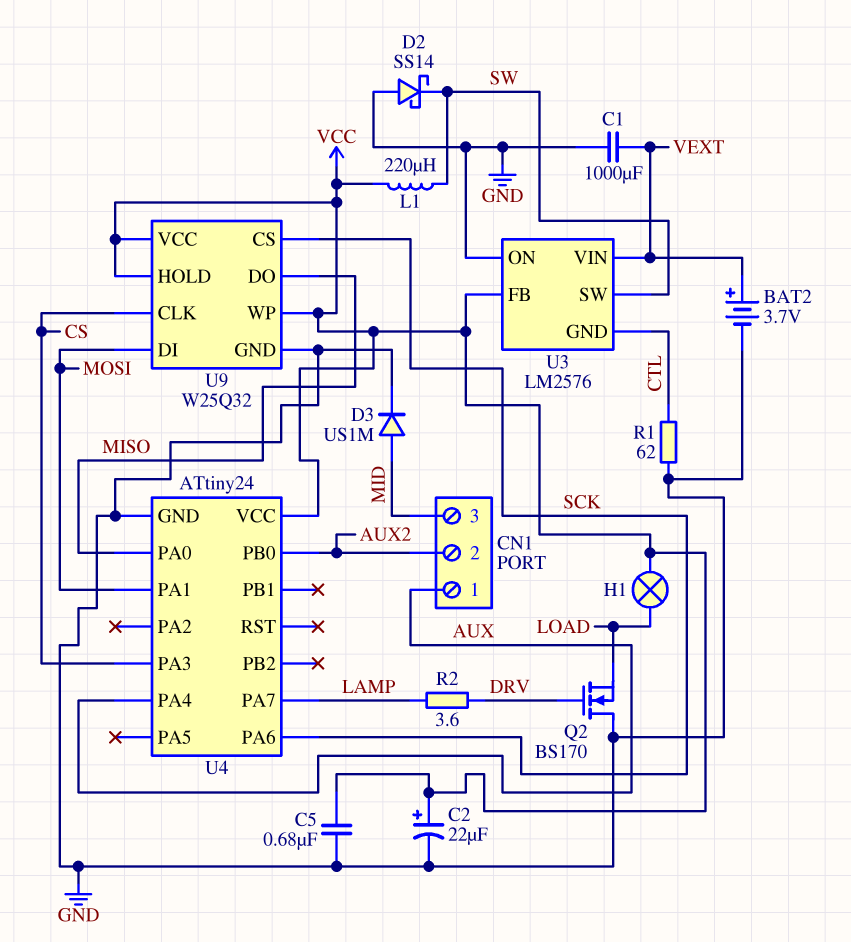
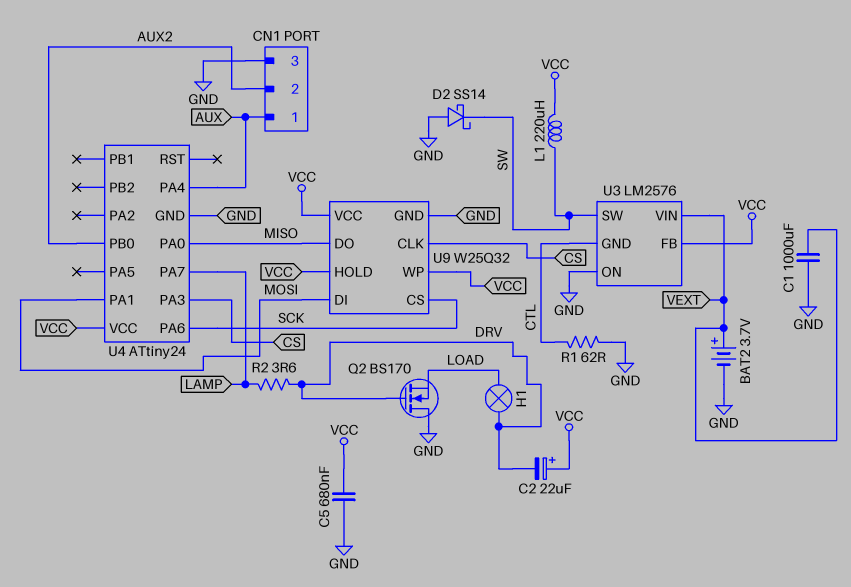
C2: 22uF (plus VCC, minus GND) -> 22uF (plus VCC, minus DRV)
CN1 pin 3: MID -> GND
D3: diode US1M (A MID, K GND) -> none
H1: lamp (LOAD, VCC) -> lamp (DRV, LOAD)

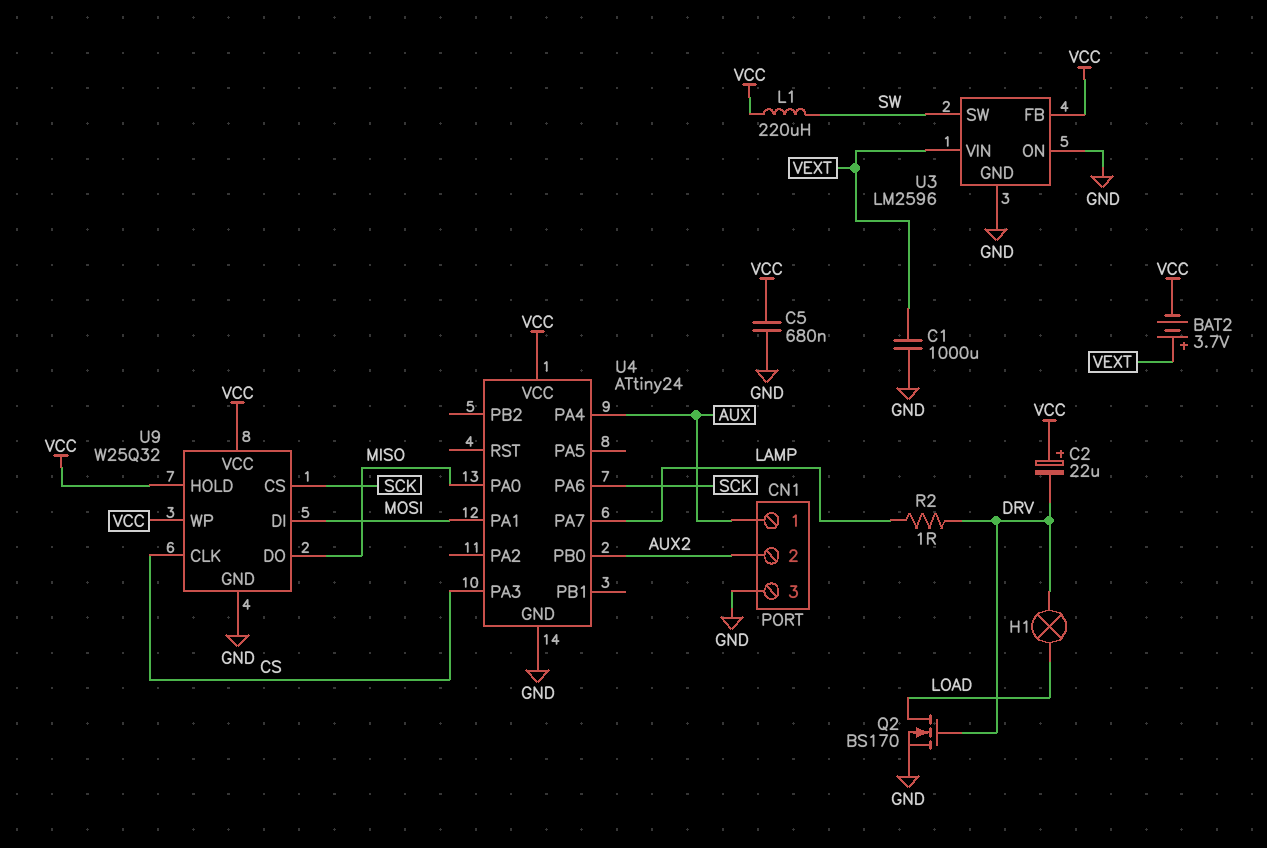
BAT2: 3.7V (plus VEXT, minus GND) -> 3.7V (plus VEXT, minus VCC)
D2: schottky SS14 (A GND, K SW) -> none
Q2: NMOS BS170 (G DRV, D GND, S LOAD) -> NMOS BS170 (G DRV, D LOAD, S GND)
R1: 62 (CTL, GND) -> none
R2: 3.6 (DRV, LAMP) -> 1 (DRV, LAMP)
U3: LM2576 -> LM2596
U3 pin GND: CTL -> GND

